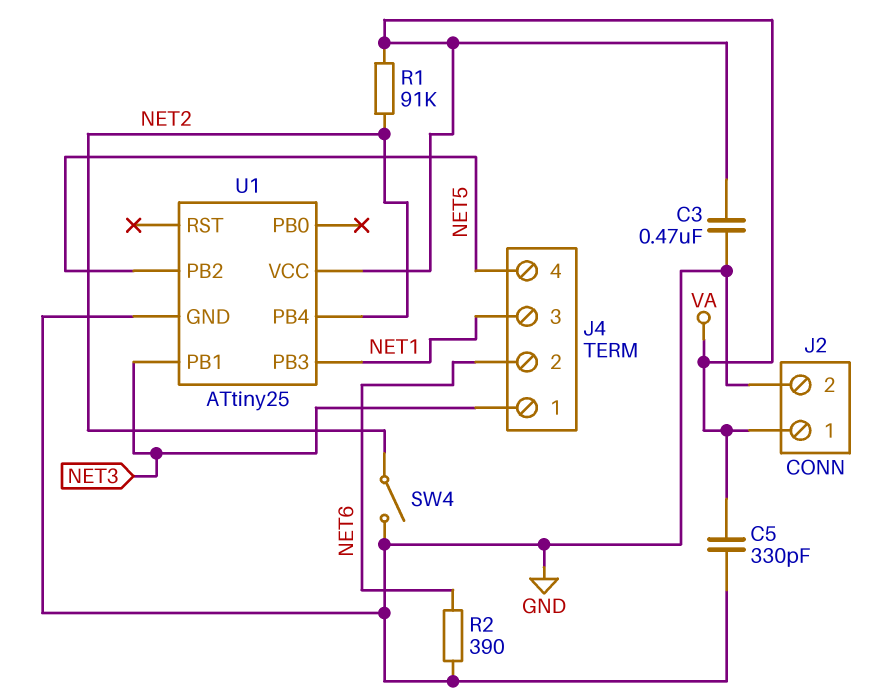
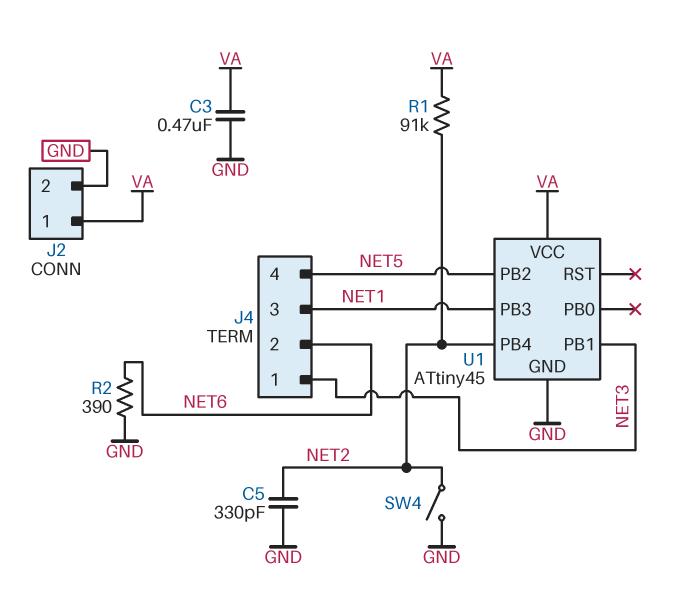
C5: 330pF (GND, VA) -> 330pF (GND, NET2)
U1: ATtiny25 -> ATtiny45

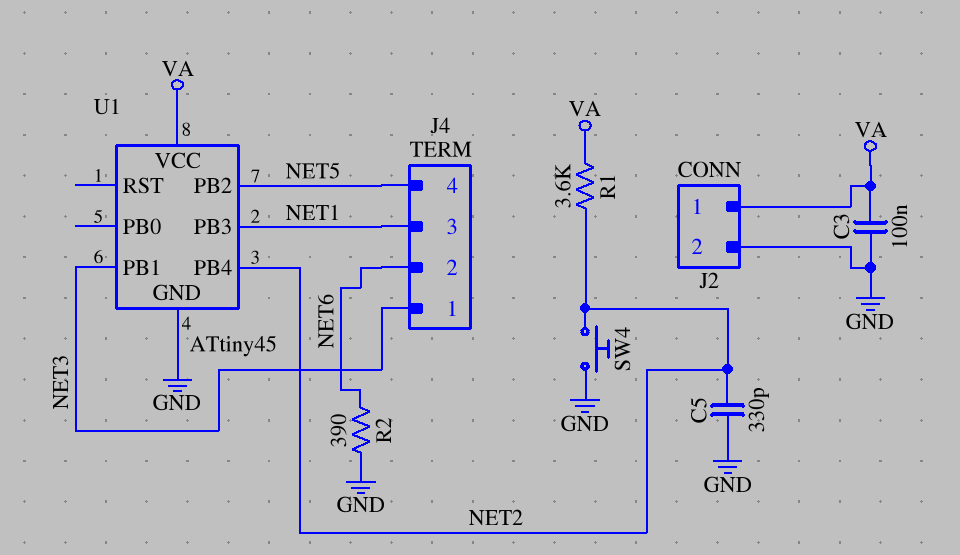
C3: 470nF (GND, VA) -> 100nF (GND, VA)
R1: 91k (NET2, VA) -> 3.6k (NET2, VA)
SW4: switch (GND, NET2) -> button (GND, NET2)

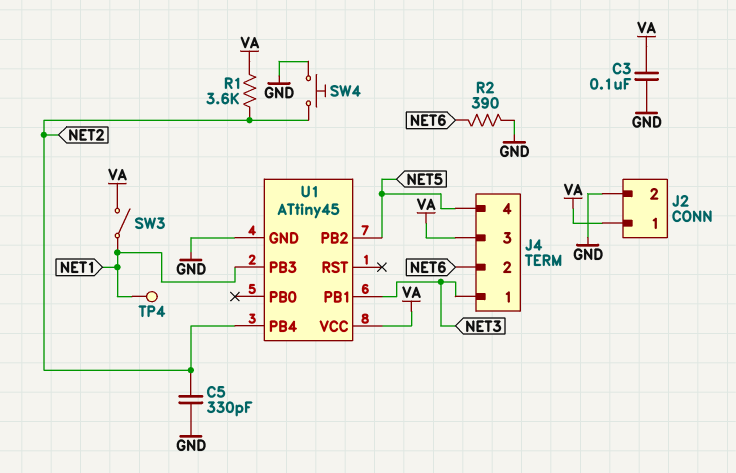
J4 pin 3: NET1 -> VA
SW3: none -> switch (NET1, VA)
TP4: none -> test point (NET1)

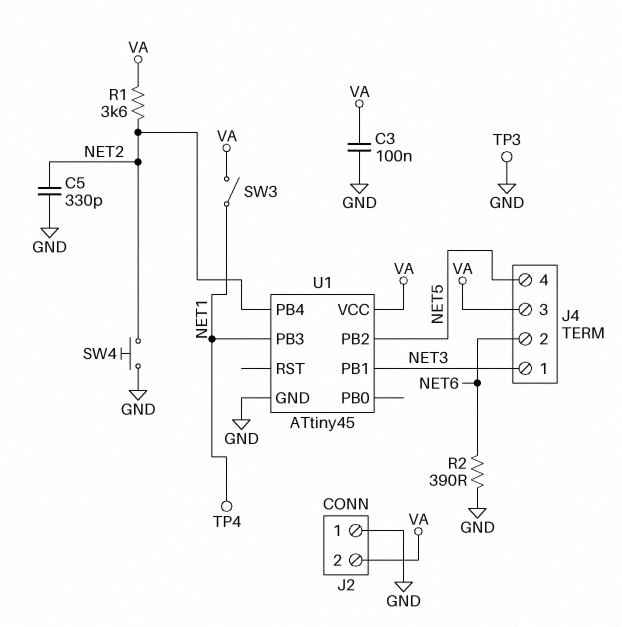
J2 pin 1: VA -> GND
J2 pin 2: GND -> VA
TP3: none -> test point (GND)

